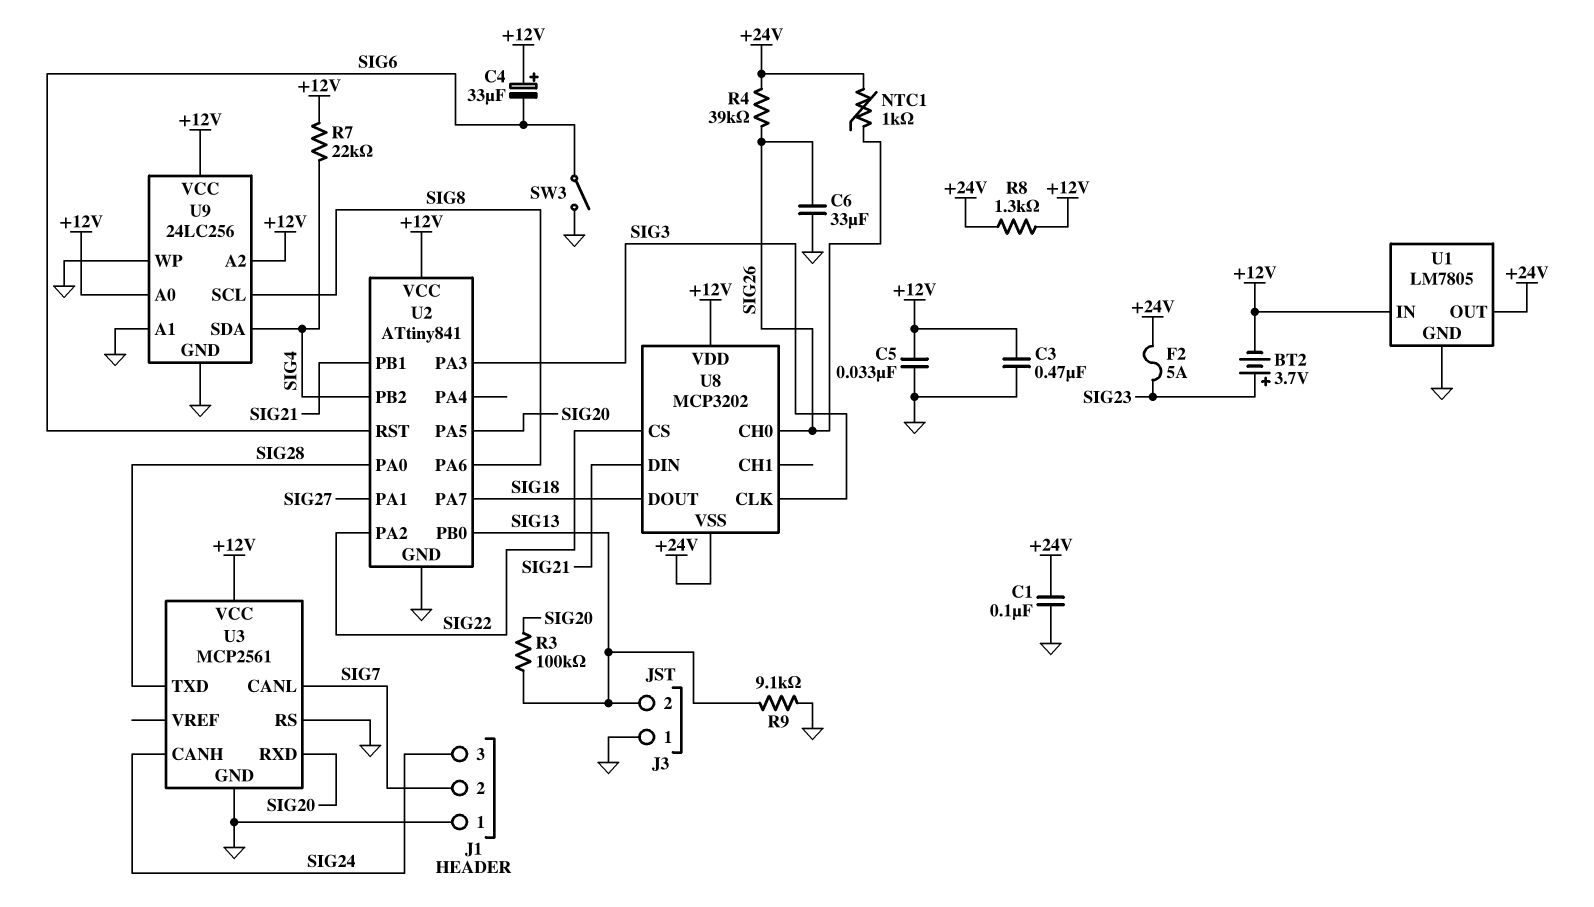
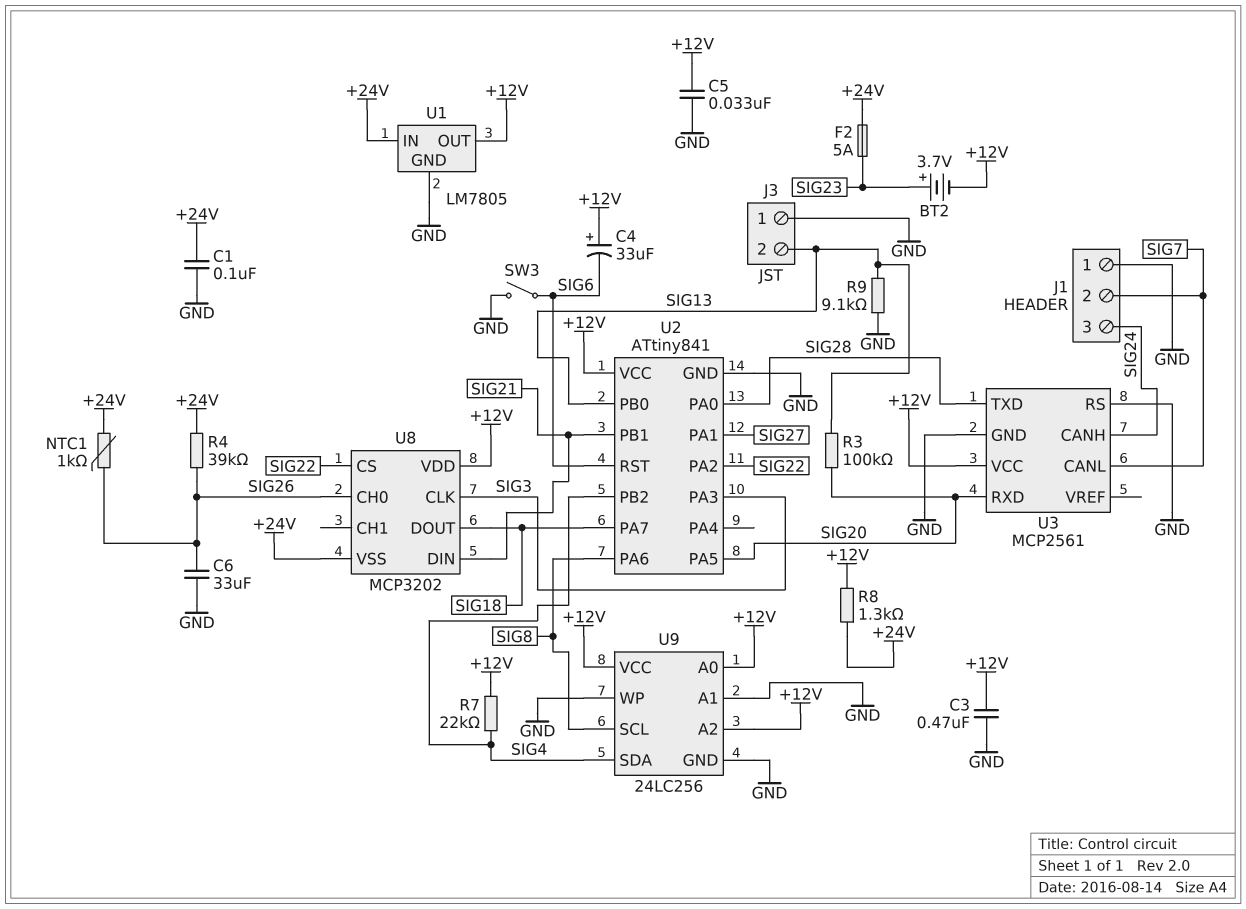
U1 pin IN: +12V -> +24V
U1 pin OUT: +24V -> +12V

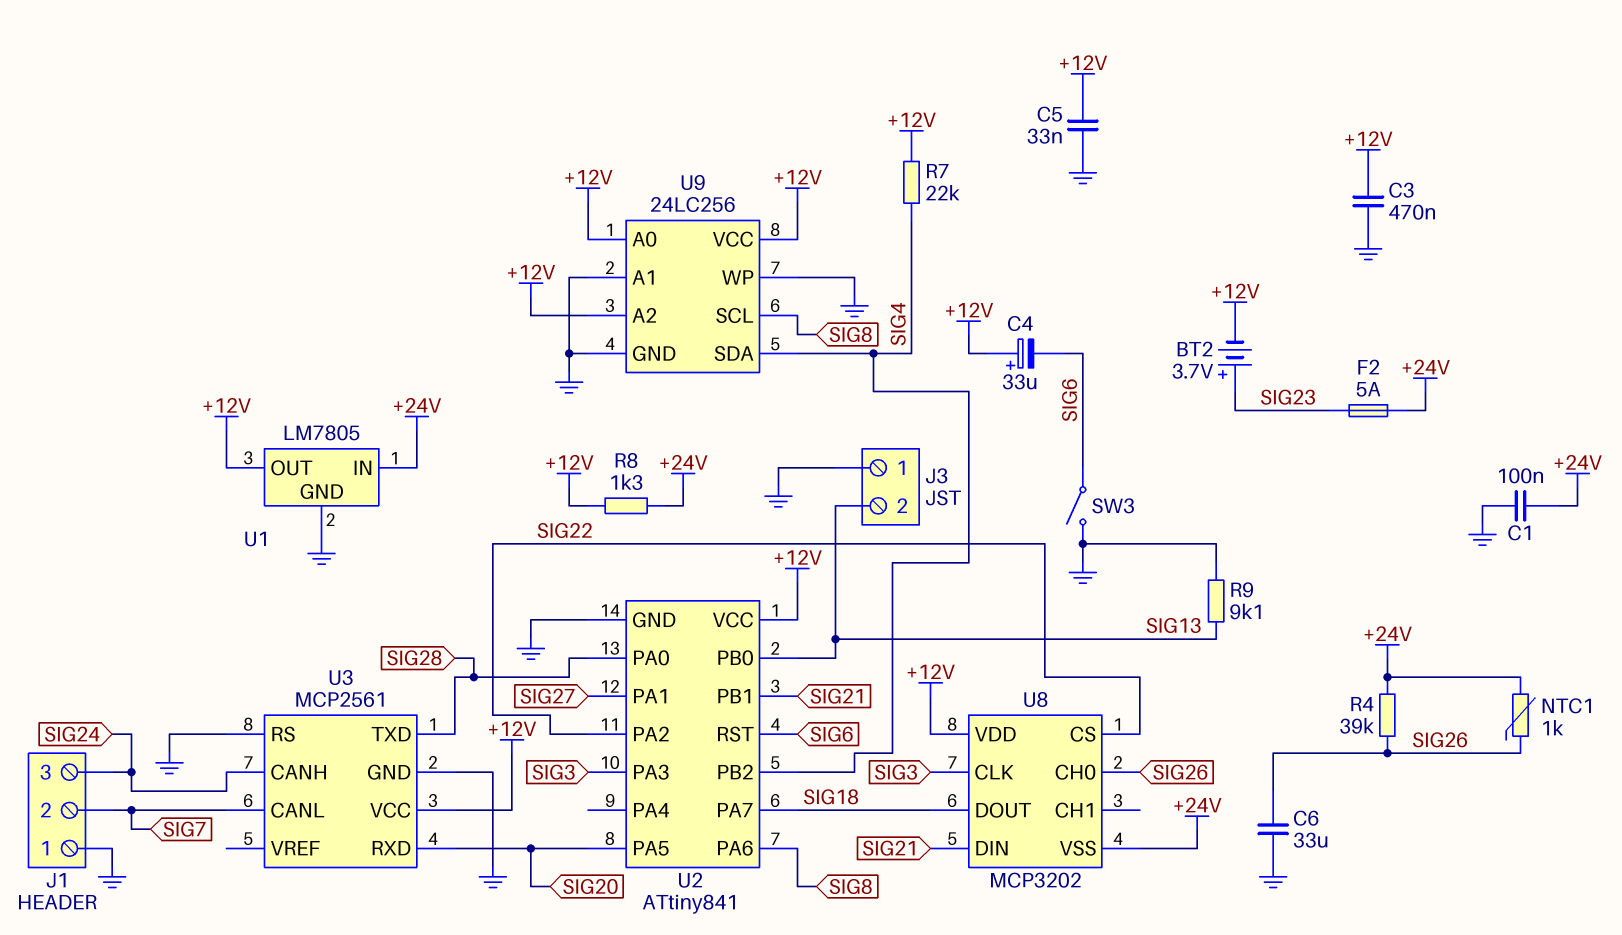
R3: 100k (SIG13, SIG20) -> none

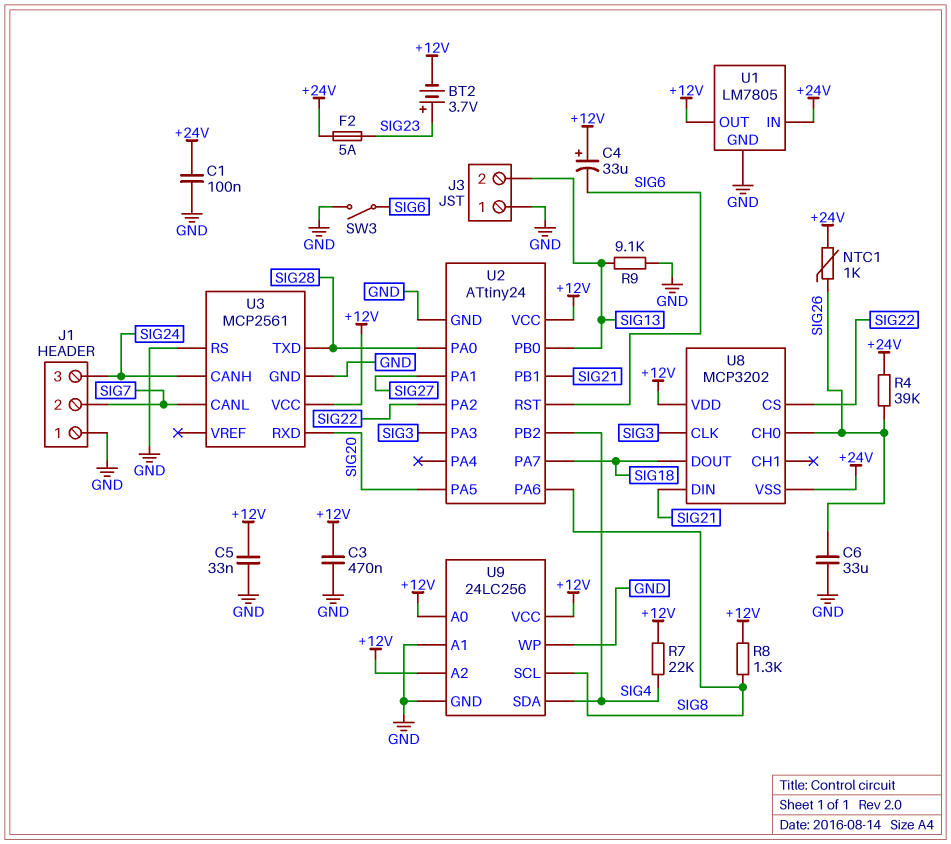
R8: 1.3k (+12V, +24V) -> 1.3k (+12V, SIG8)
U2: ATtiny841 -> ATtiny24

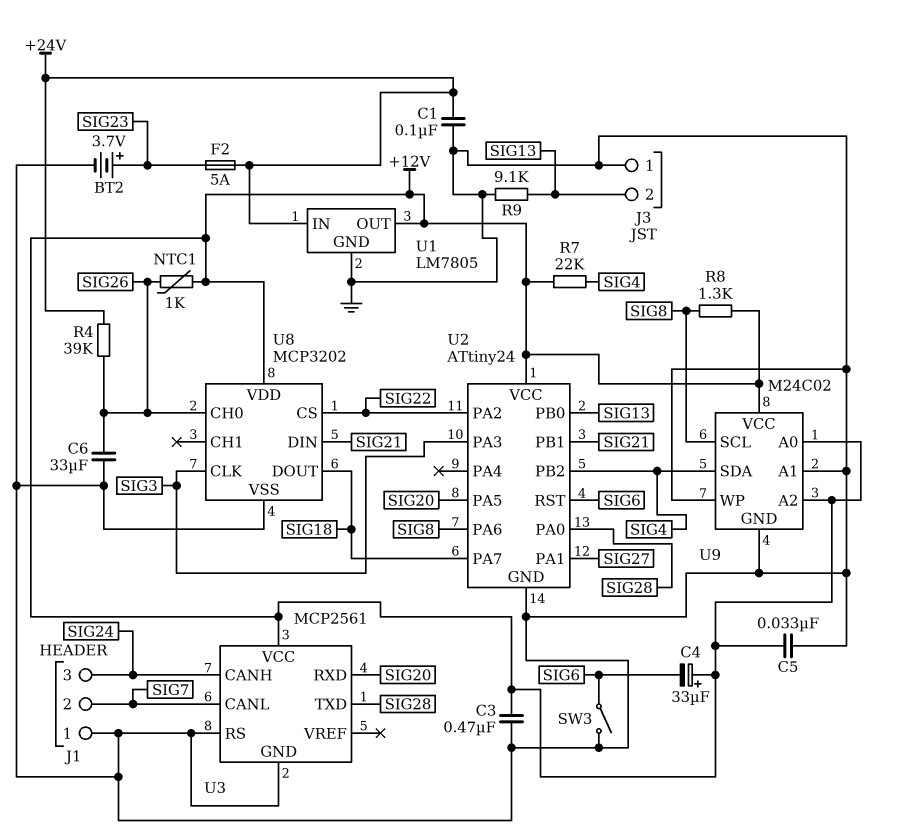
BT2: 3.7V (plus SIG23, minus +12V) -> 3.7V (plus SIG23, minus GND)
NTC1: 1k (+24V, SIG26) -> 1k (+12V, SIG26)
U8 pin VSS: +24V -> GND
U9: 24LC256 -> M24C02

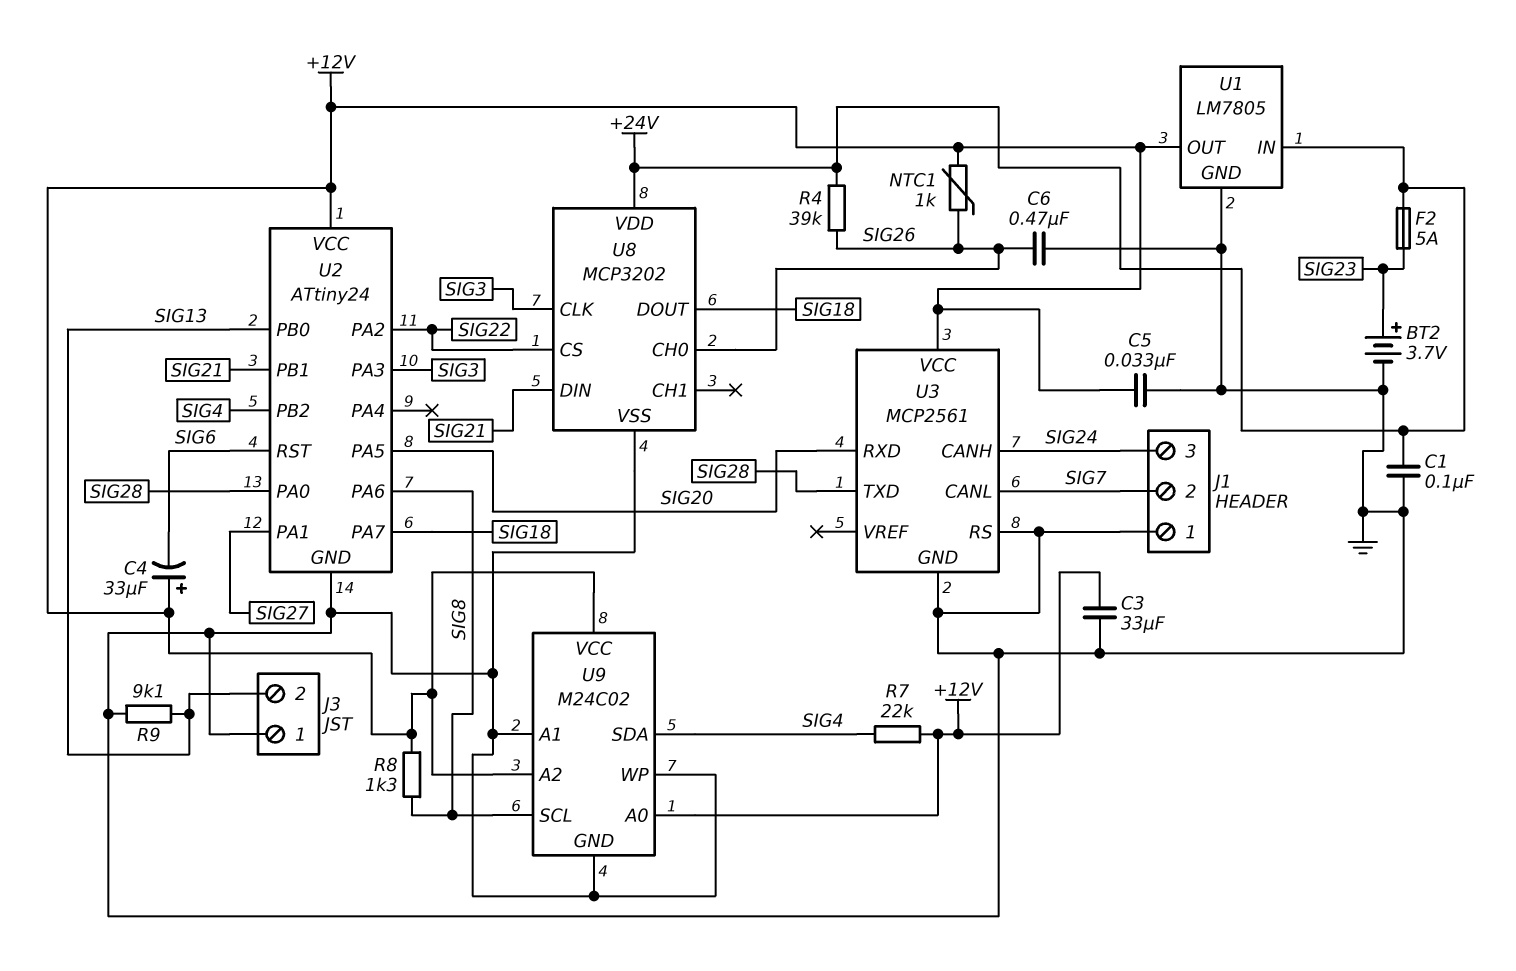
C3: 470nF (+12V, GND) -> 33uF (+12V, GND)
C6: 33uF (GND, SIG26) -> 470nF (GND, SIG26)
SW3: switch (GND, SIG6) -> none
U8 pin VDD: +12V -> +24V

